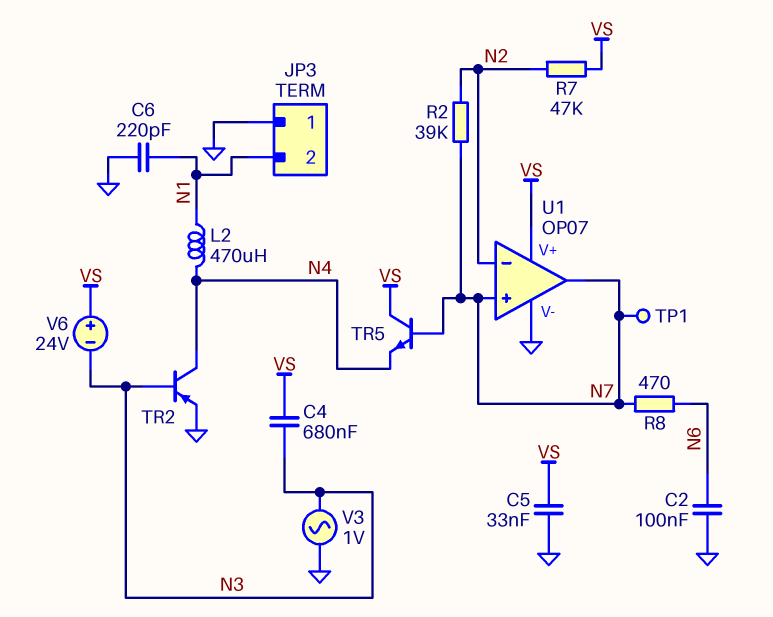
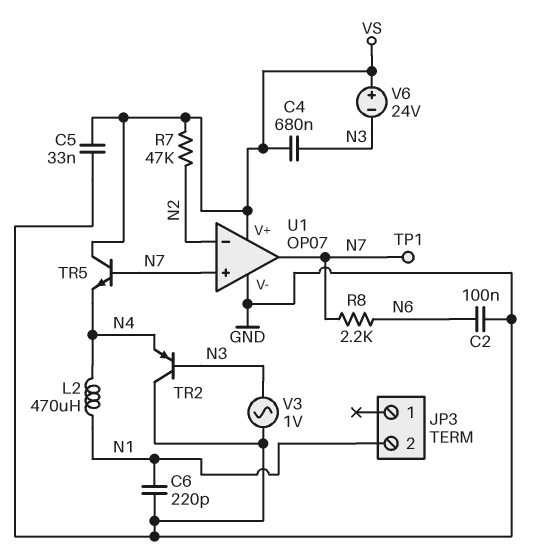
JP3 pin 1: GND -> none
R2: 39k (N2, N7) -> none
R8: 470 (N6, N7) -> 2.2k (N6, N7)
TR2: PNP (B N3, C N4, E GND) -> PNP (B N3, C GND, E N4)

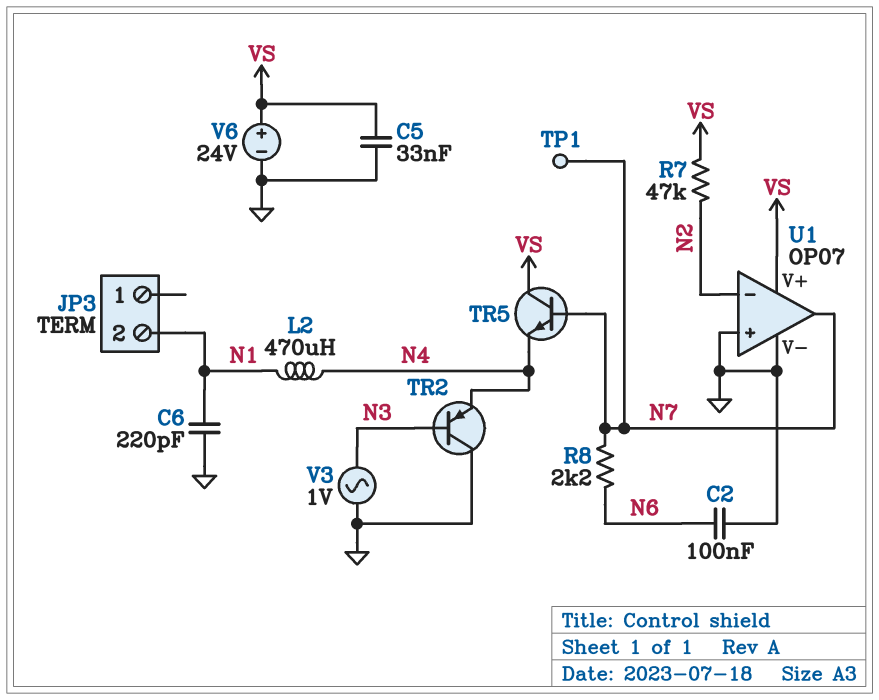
C4: 680nF (N3, VS) -> none
U1 pin in+: N7 -> GND
V6: 24V (plus VS, minus N3) -> 24V (plus VS, minus GND)

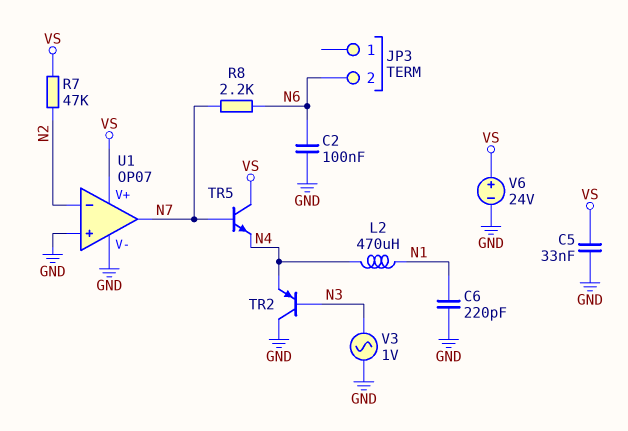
JP3 pin 2: N1 -> N6
TP1: test point (N7) -> none

